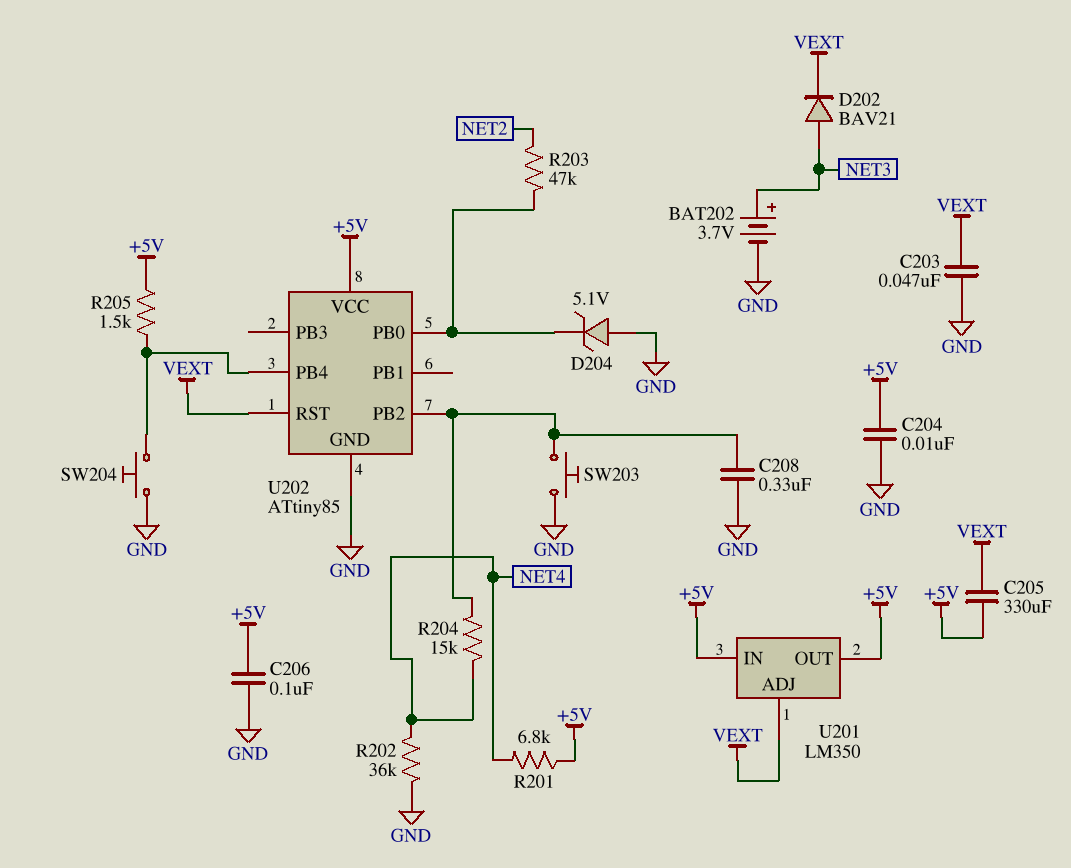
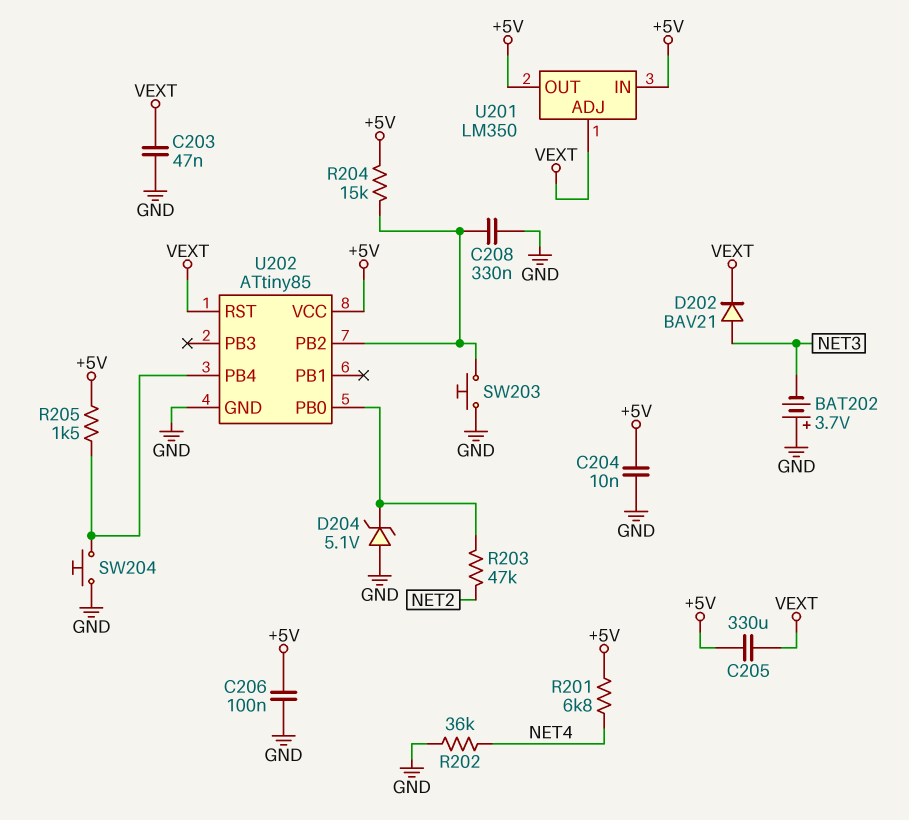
BAT202: 3.7V (plus NET3, minus GND) -> 3.7V (plus GND, minus NET3)
R204: 15k (NET4, U202/PB2) -> 15k (+5V, U202/PB2)

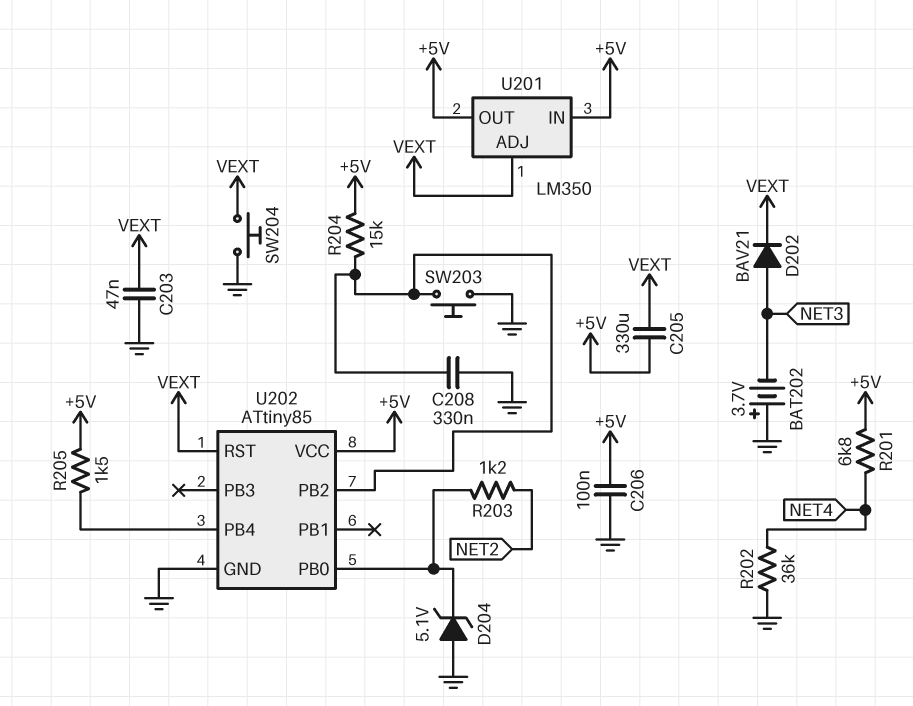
C204: 10nF (+5V, GND) -> none
R203: 47k (NET2, U202/PB0) -> 1.2k (NET2, U202/PB0)
SW204: button (GND, U202/PB4) -> button (GND, VEXT)

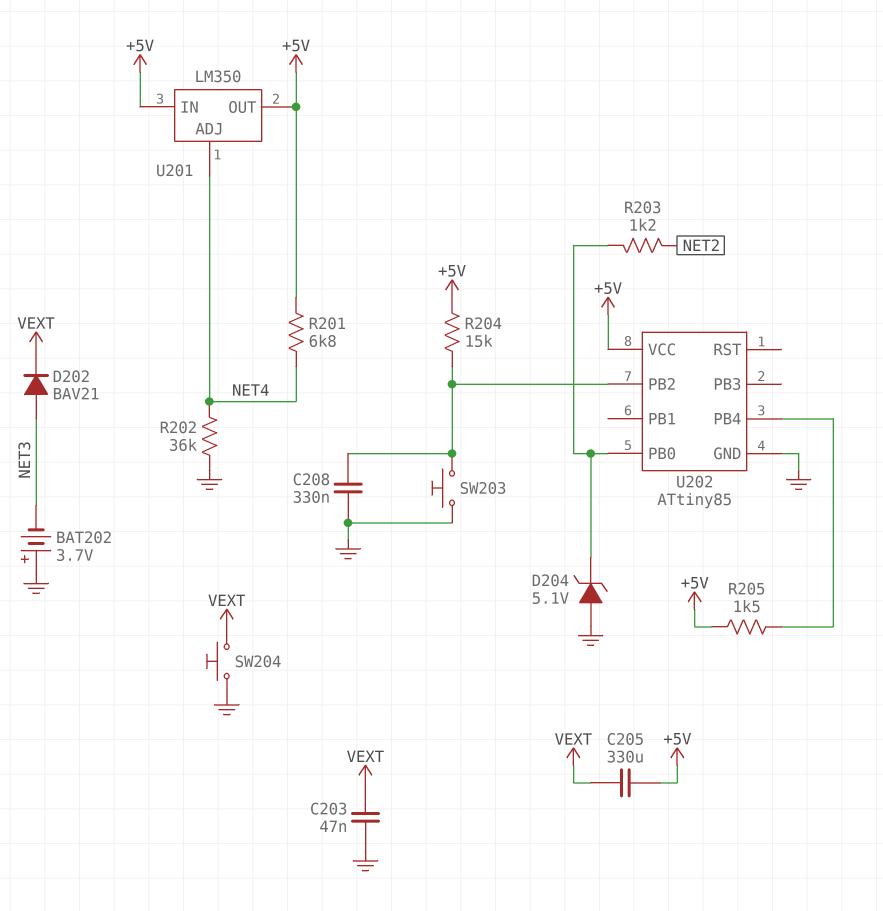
C206: 100nF (+5V, GND) -> none
U201 pin ADJ: VEXT -> NET4
U202 pin RST: VEXT -> none

